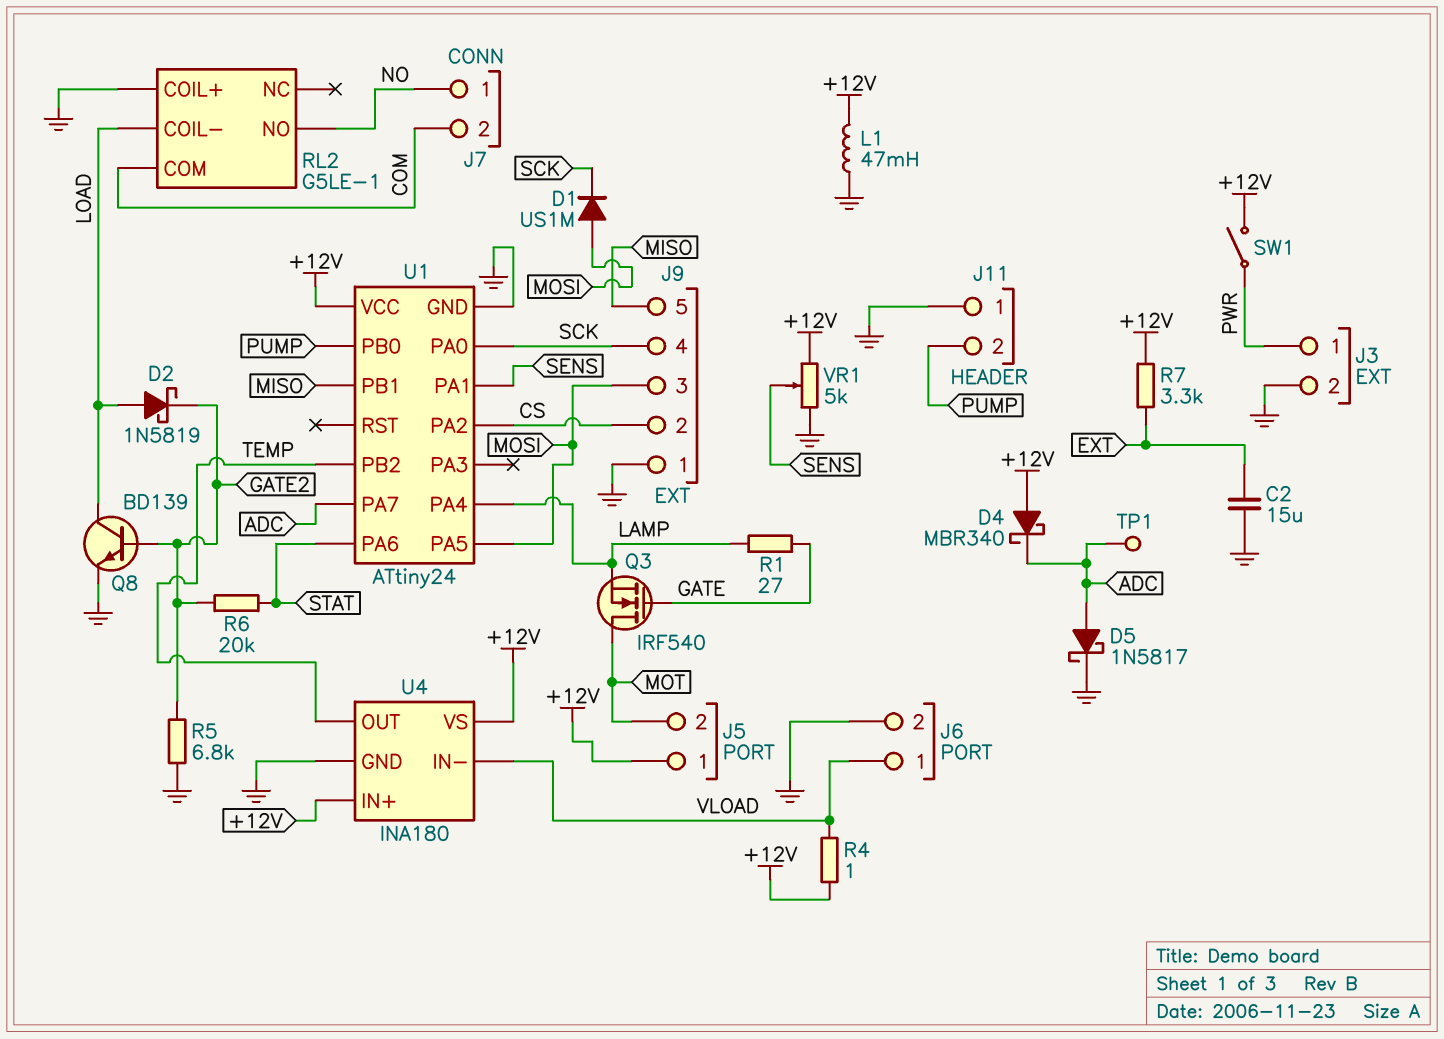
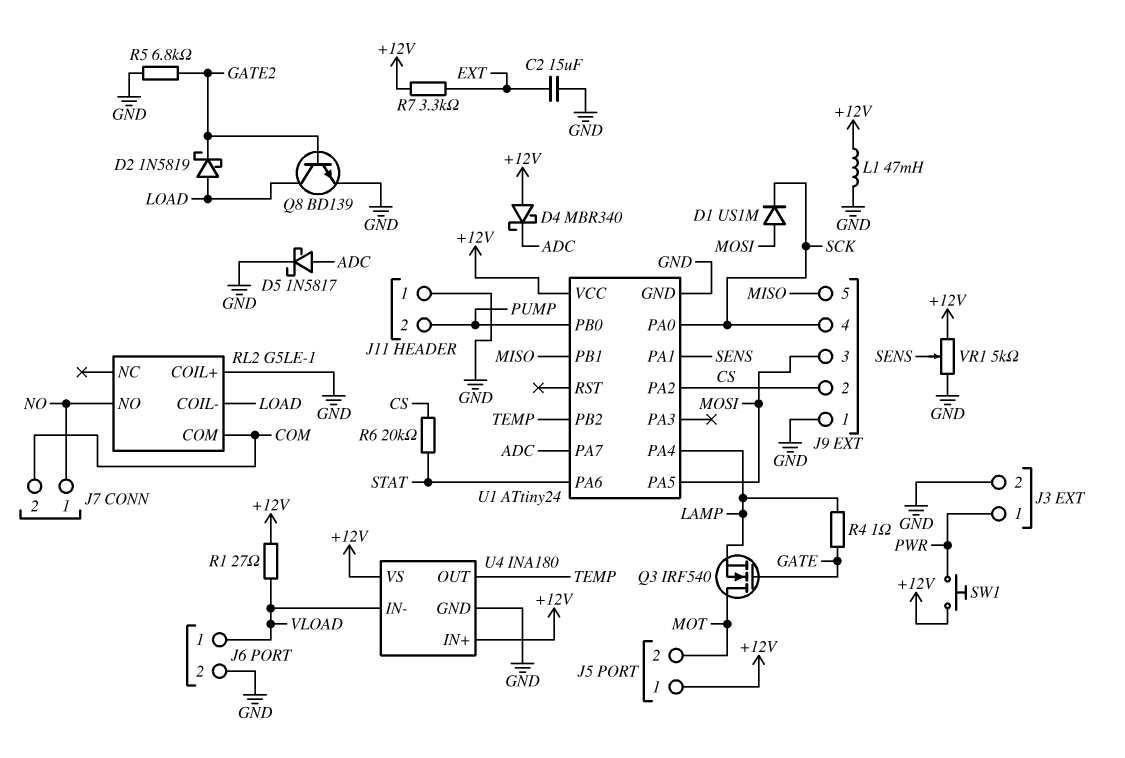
R1: 27 (GATE, LAMP) -> 27 (+12V, VLOAD)
R4: 1 (+12V, VLOAD) -> 1 (GATE, LAMP)
R6: 20k (GATE2, STAT) -> 20k (CS, STAT)
SW1: switch (+12V, PWR) -> button (+12V, PWR)
TP1: test point (ADC) -> none

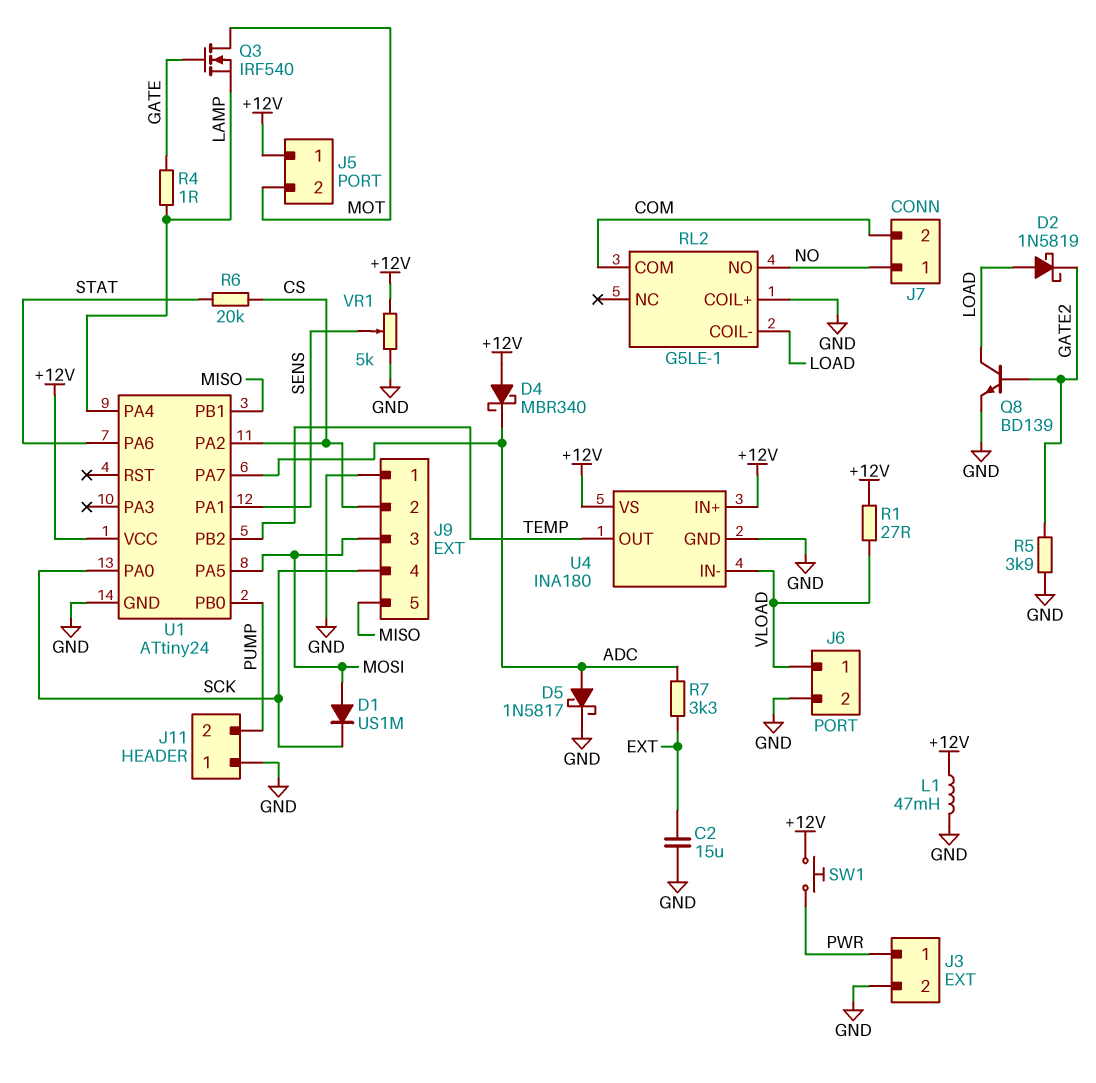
R5: 6.8k (GATE2, GND) -> 3.9k (GATE2, GND)
R7: 3.3k (+12V, EXT) -> 3.3k (ADC, EXT)

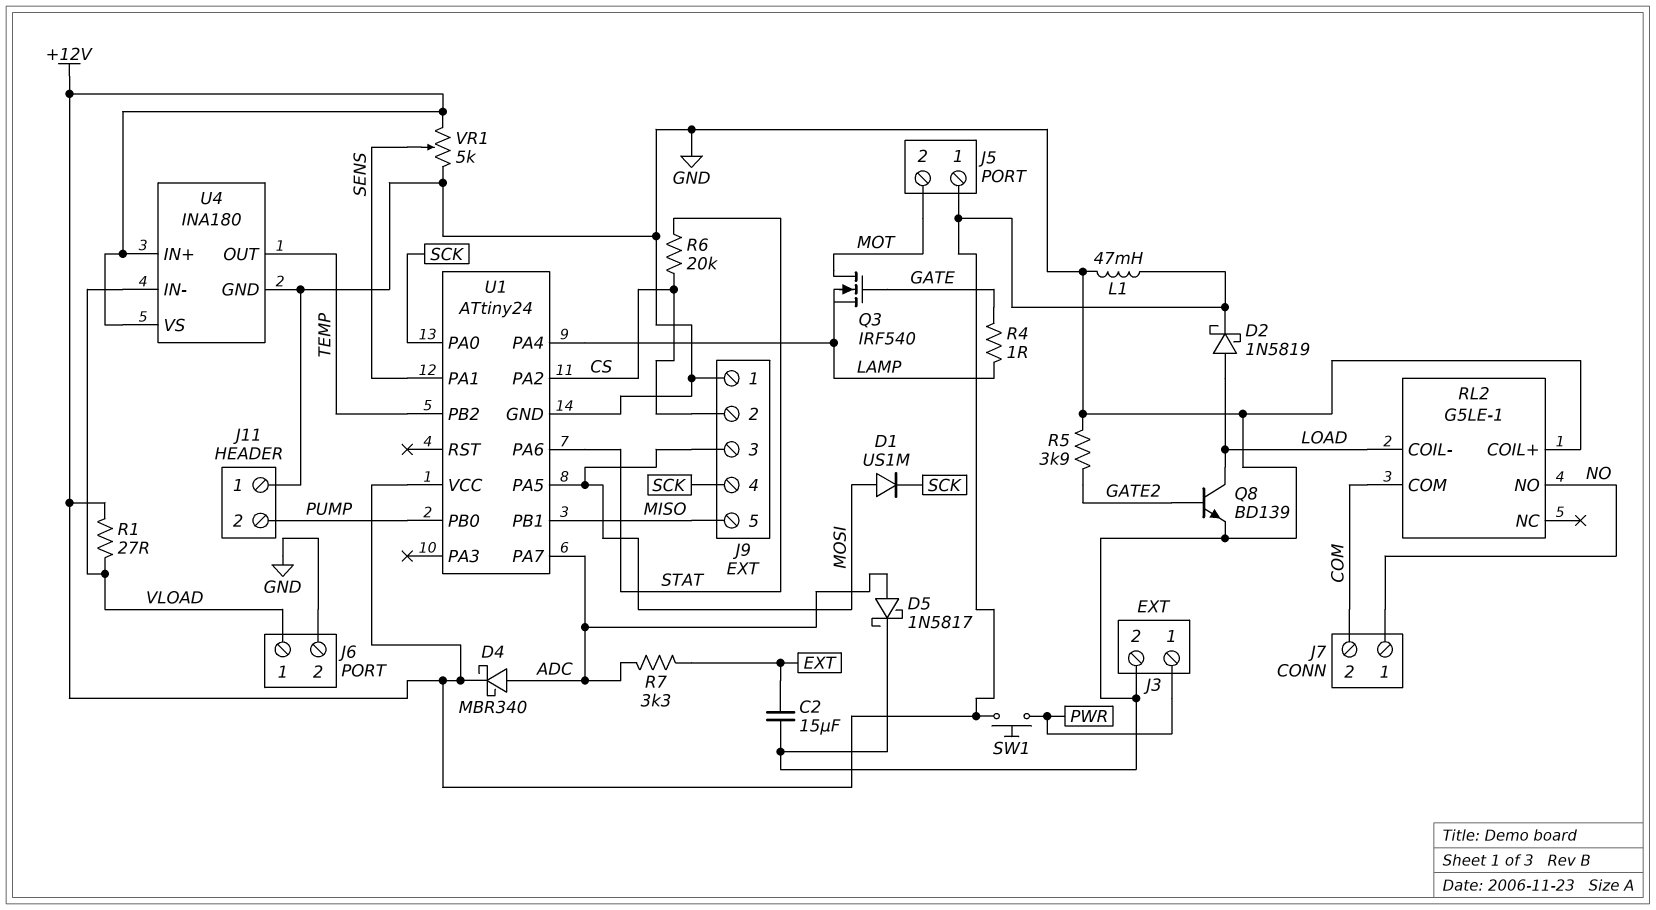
D2: schottky 1N5819 (A LOAD, K GATE2) -> schottky 1N5819 (A LOAD, K +12V)
D4: schottky MBR340 (A +12V, K ADC) -> schottky MBR340 (A ADC, K +12V)

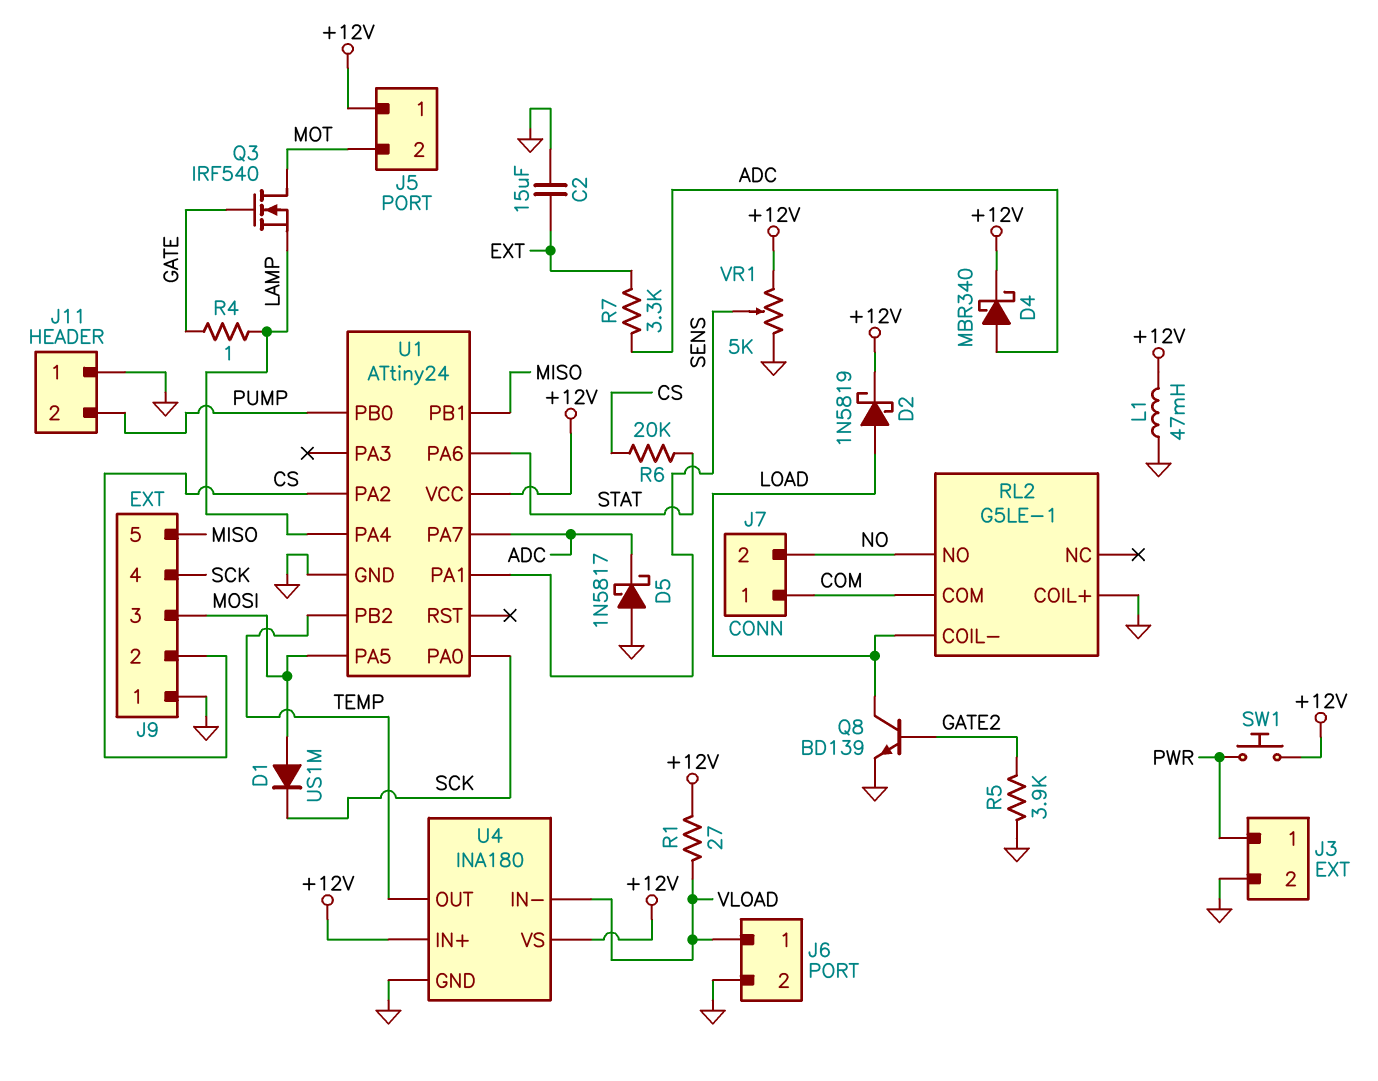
D5: schottky 1N5817 (A ADC, K GND) -> schottky 1N5817 (A GND, K ADC)
J7 pin 1: NO -> COM
J7 pin 2: COM -> NO

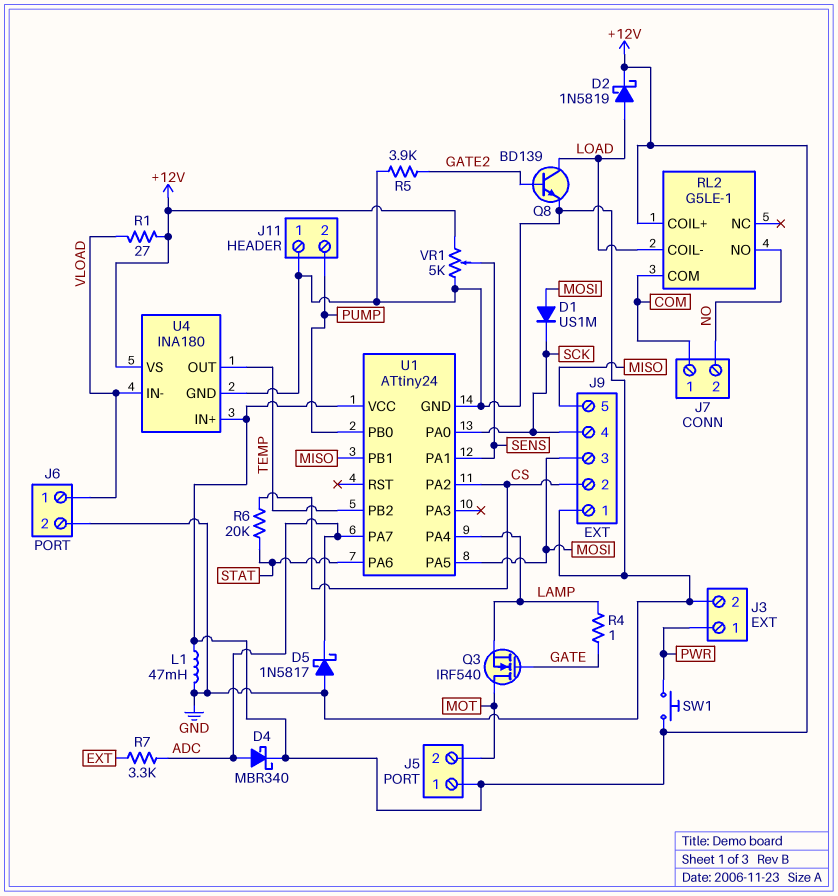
C2: 15uF (EXT, GND) -> none
RL2 pin COIL+: GND -> +12V

